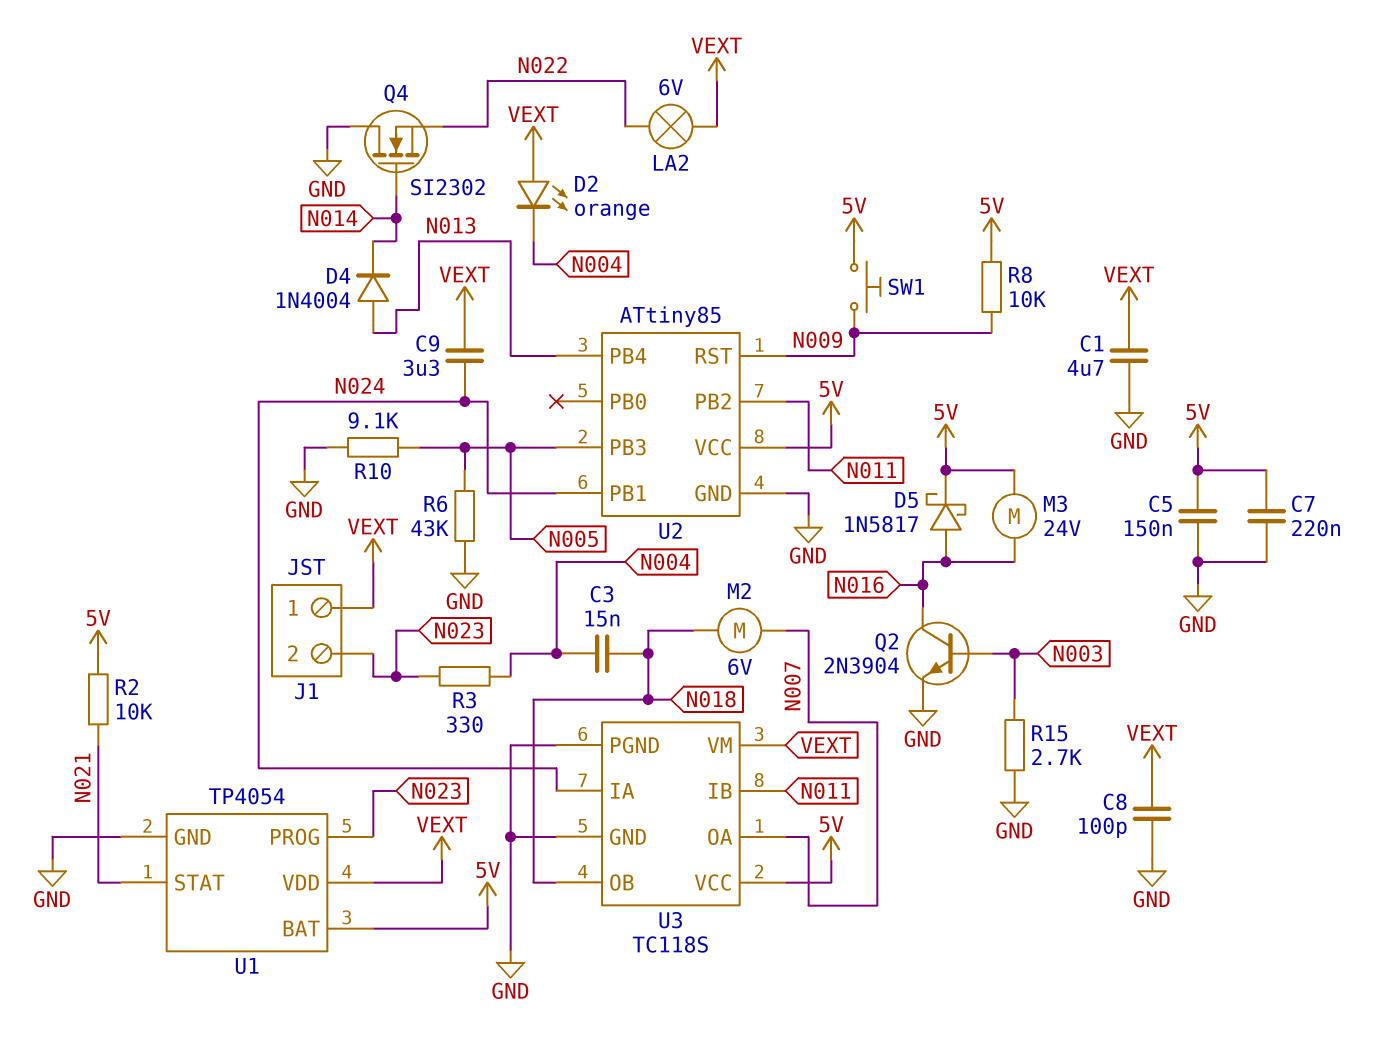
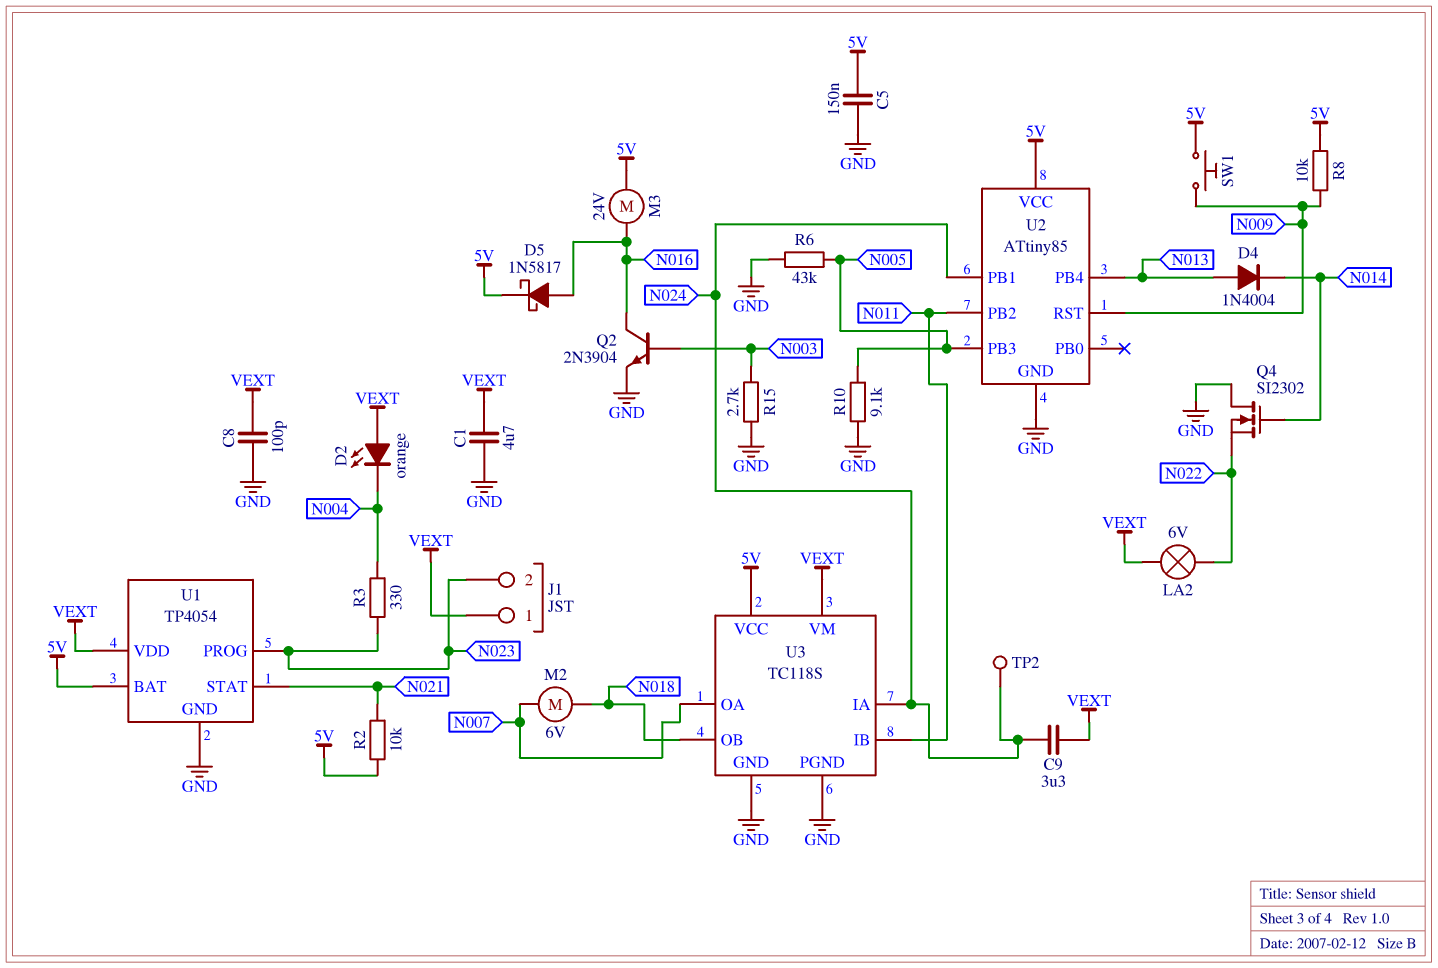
C3: 15nF (N004, N018) -> none
C7: 220nF (5V, GND) -> none
TP2: none -> test point (N024)

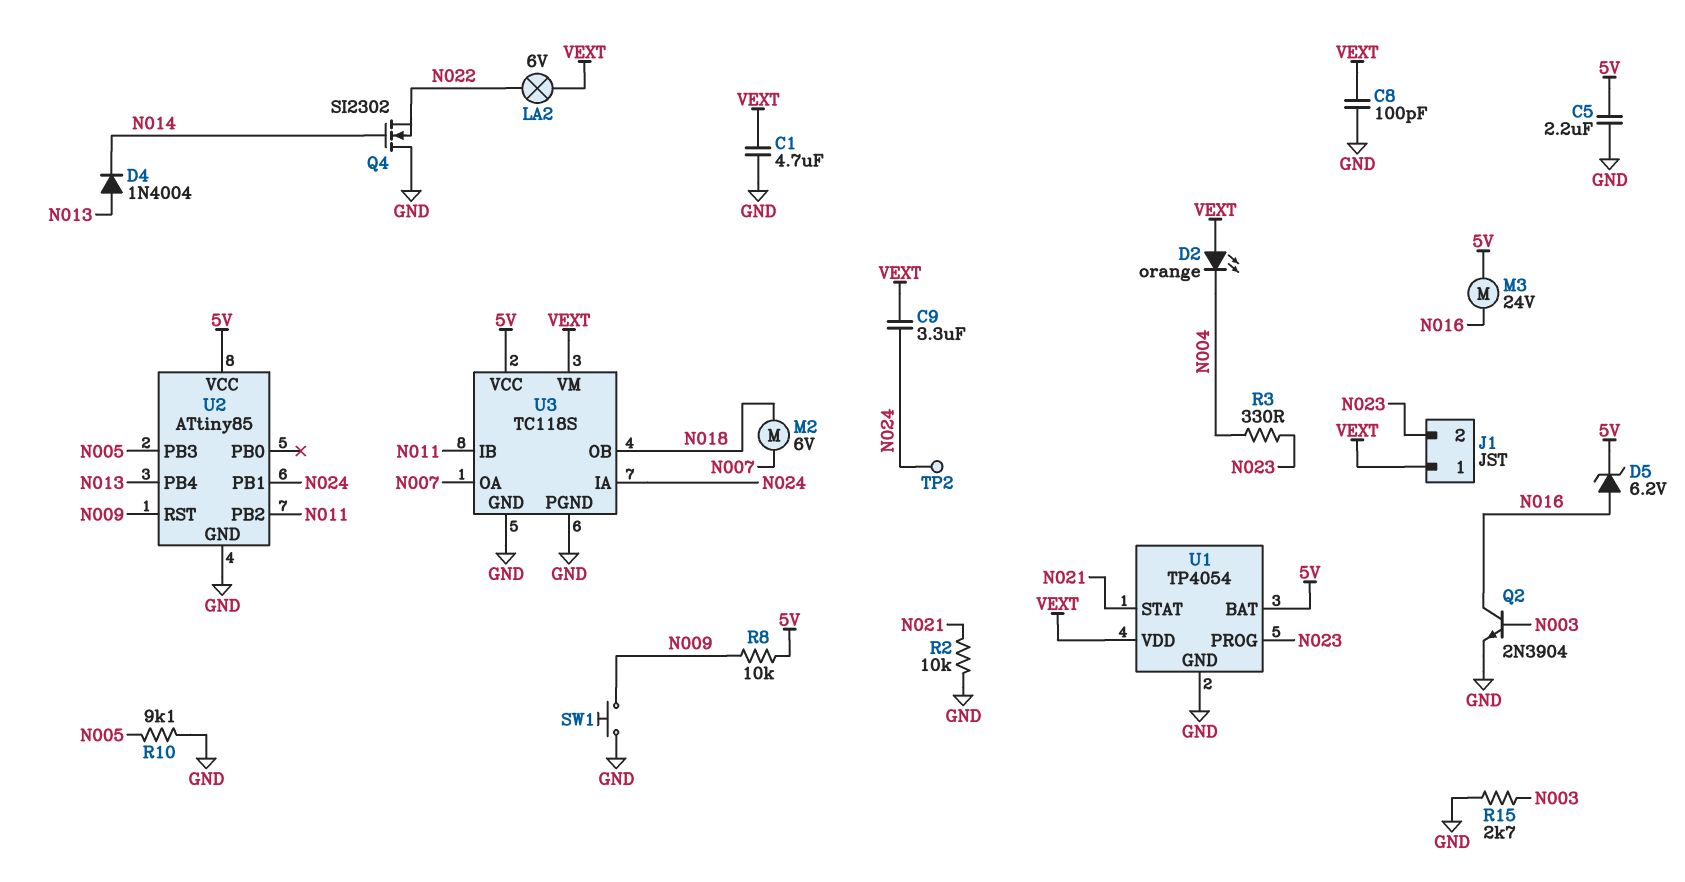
C5: 150nF (5V, GND) -> 2.2uF (5V, GND)
D5: schottky 1N5817 (A N016, K 5V) -> zener 6.2V (A N016, K 5V)
R2: 10k (5V, N021) -> 10k (GND, N021)
R6: 43k (GND, N005) -> none
SW1: button (5V, N009) -> button (GND, N009)

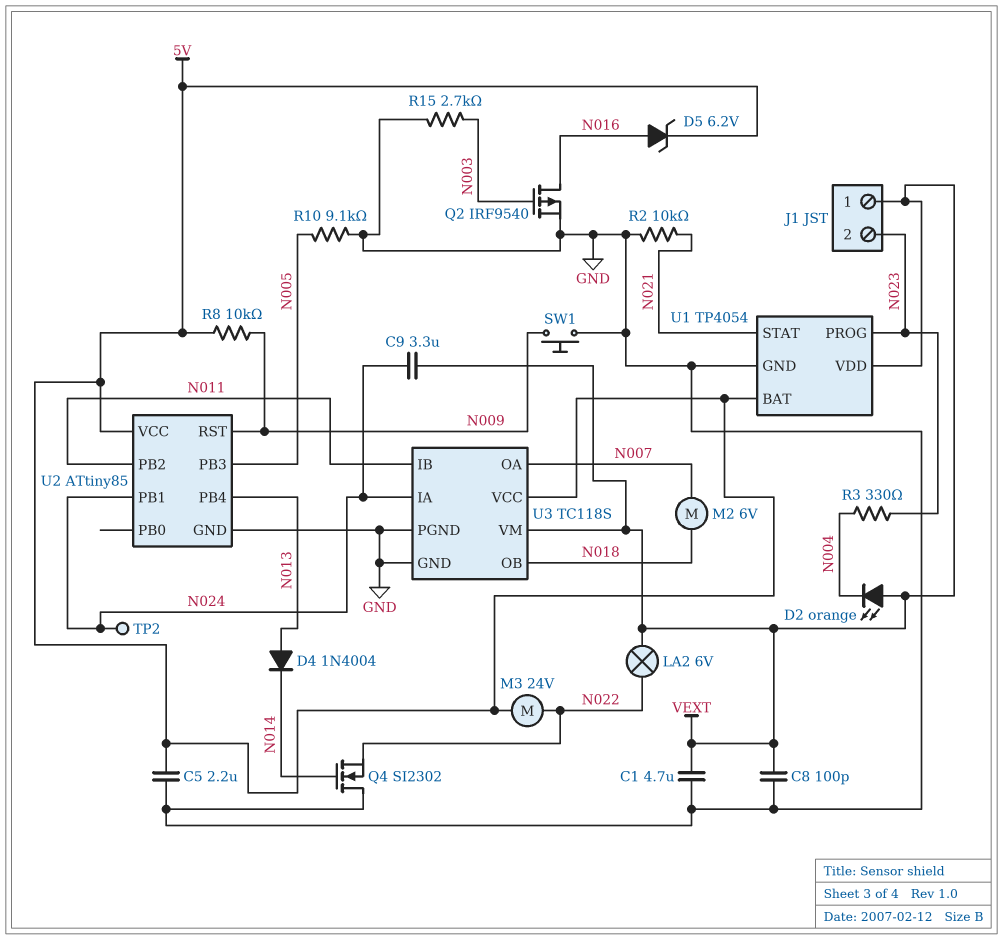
M3: motor 24V (5V, N016) -> motor 24V (5V, N022)
Q2: NPN 2N3904 (B N003, C N016, E GND) -> PMOS IRF9540 (G N003, D N016, S GND)

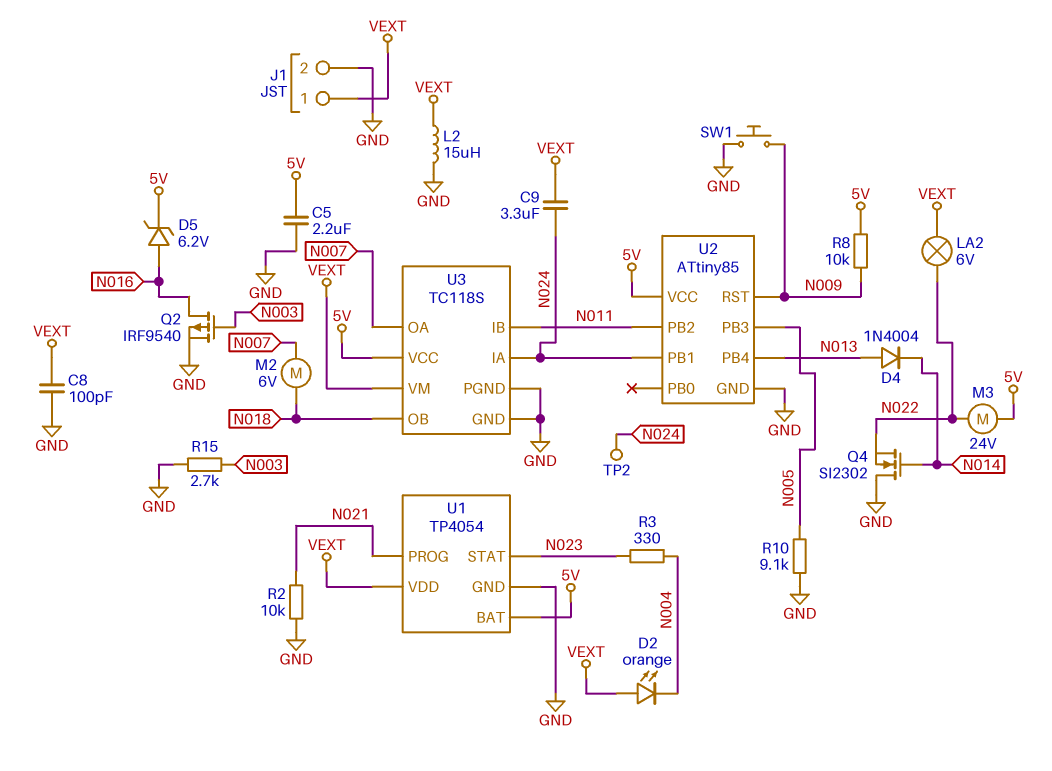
C1: 4.7uF (GND, VEXT) -> none
J1 pin 2: N023 -> GND
L2: none -> 15uH (GND, VEXT)
U1 pin PROG: N023 -> N021
U1 pin STAT: N021 -> N023

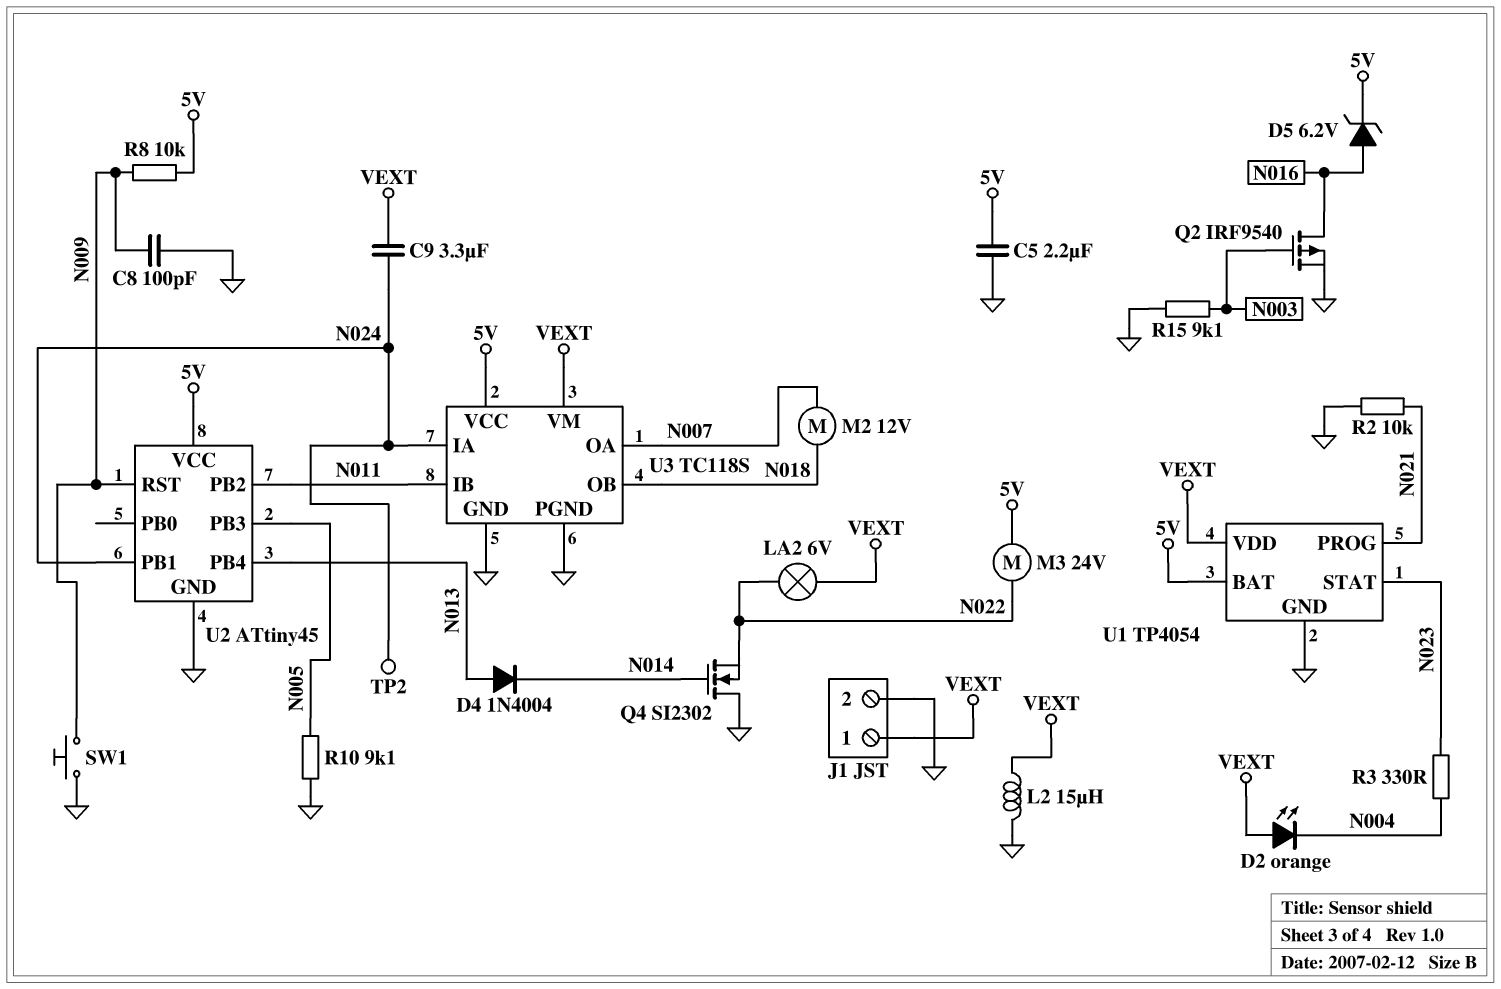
C8: 100pF (GND, VEXT) -> 100pF (GND, N009)
M2: motor 6V (N007, N018) -> motor 12V (N007, N018)
R15: 2.7k (GND, N003) -> 9.1k (GND, N003)
U2: ATtiny85 -> ATtiny45

